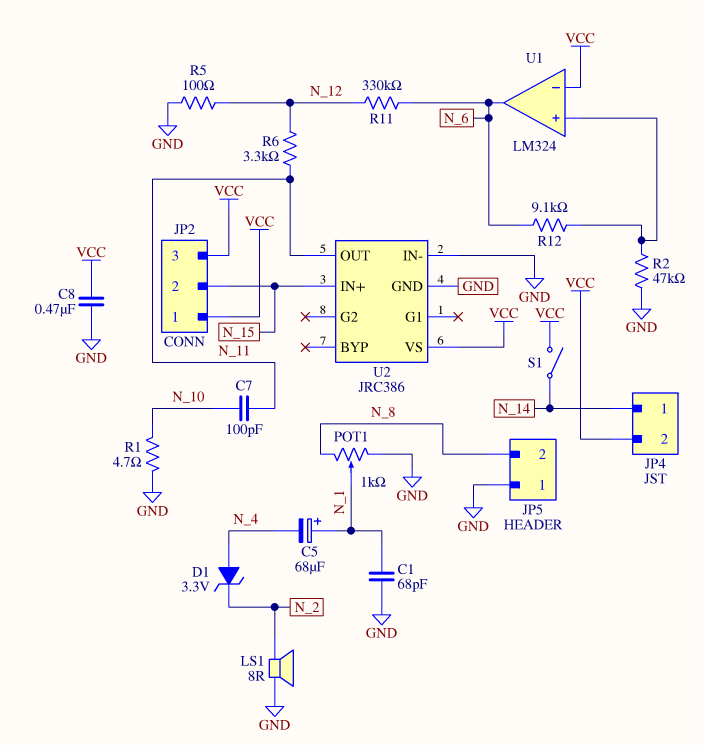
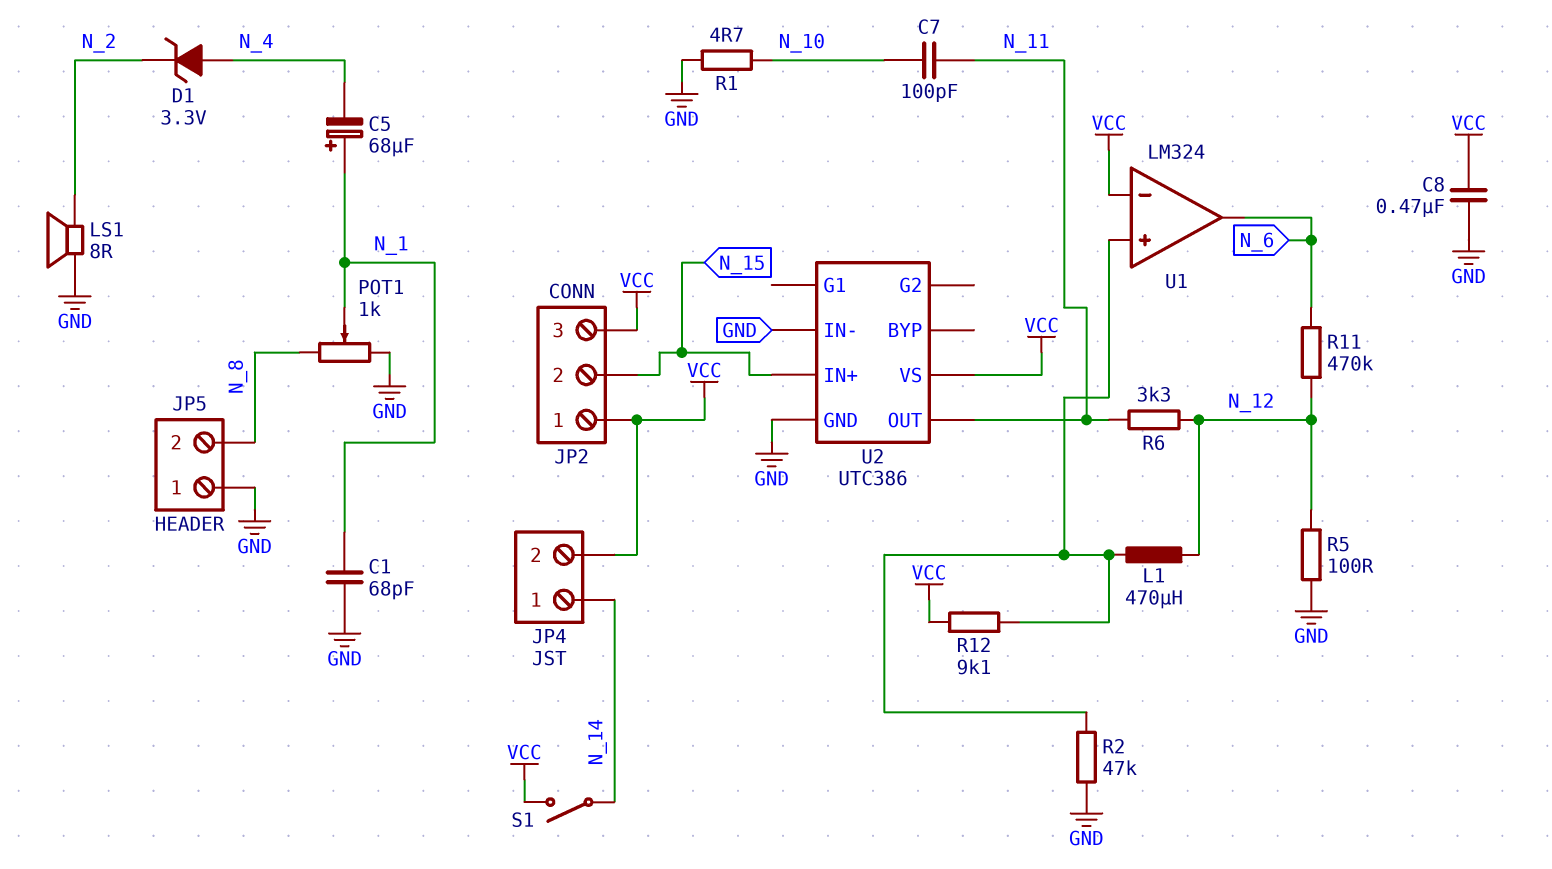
L1: none -> 470uH (N_12, U1/in+)
R11: 330k (N_6, N_12) -> 470k (N_6, N_12)
R12: 9.1k (N_6, U1/in+) -> 9.1k (U1/in+, VCC)
U2: JRC386 -> UTC386

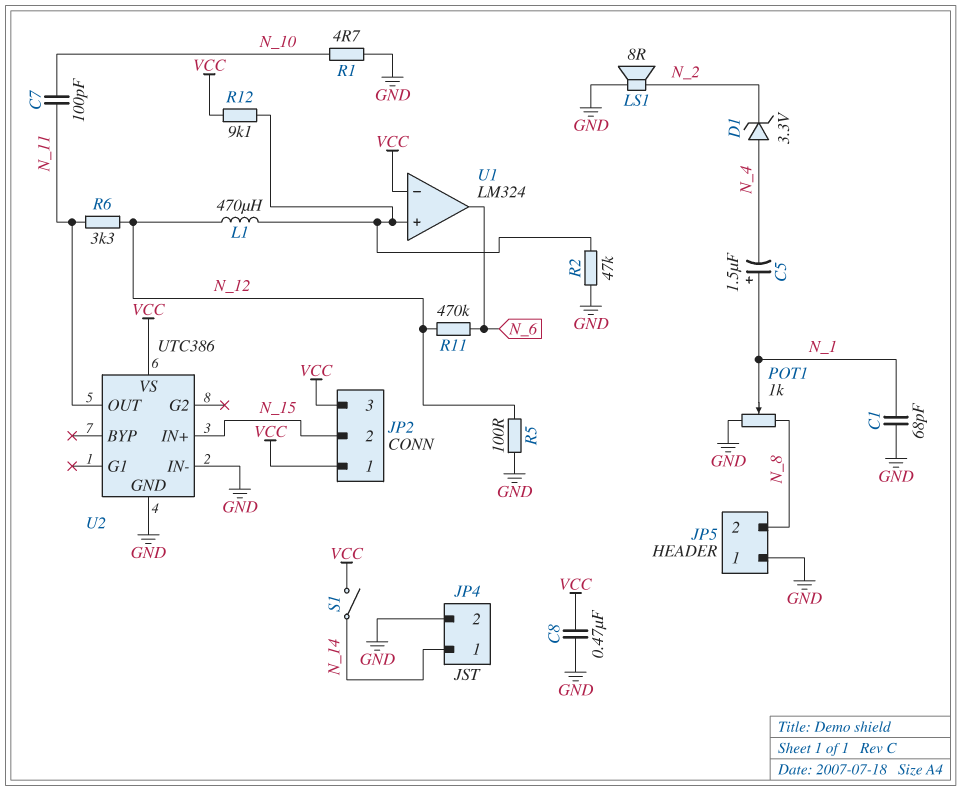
C5: 68uF (plus N_1, minus N_4) -> 1.5uF (plus N_1, minus N_4)
JP4 pin 2: VCC -> GND

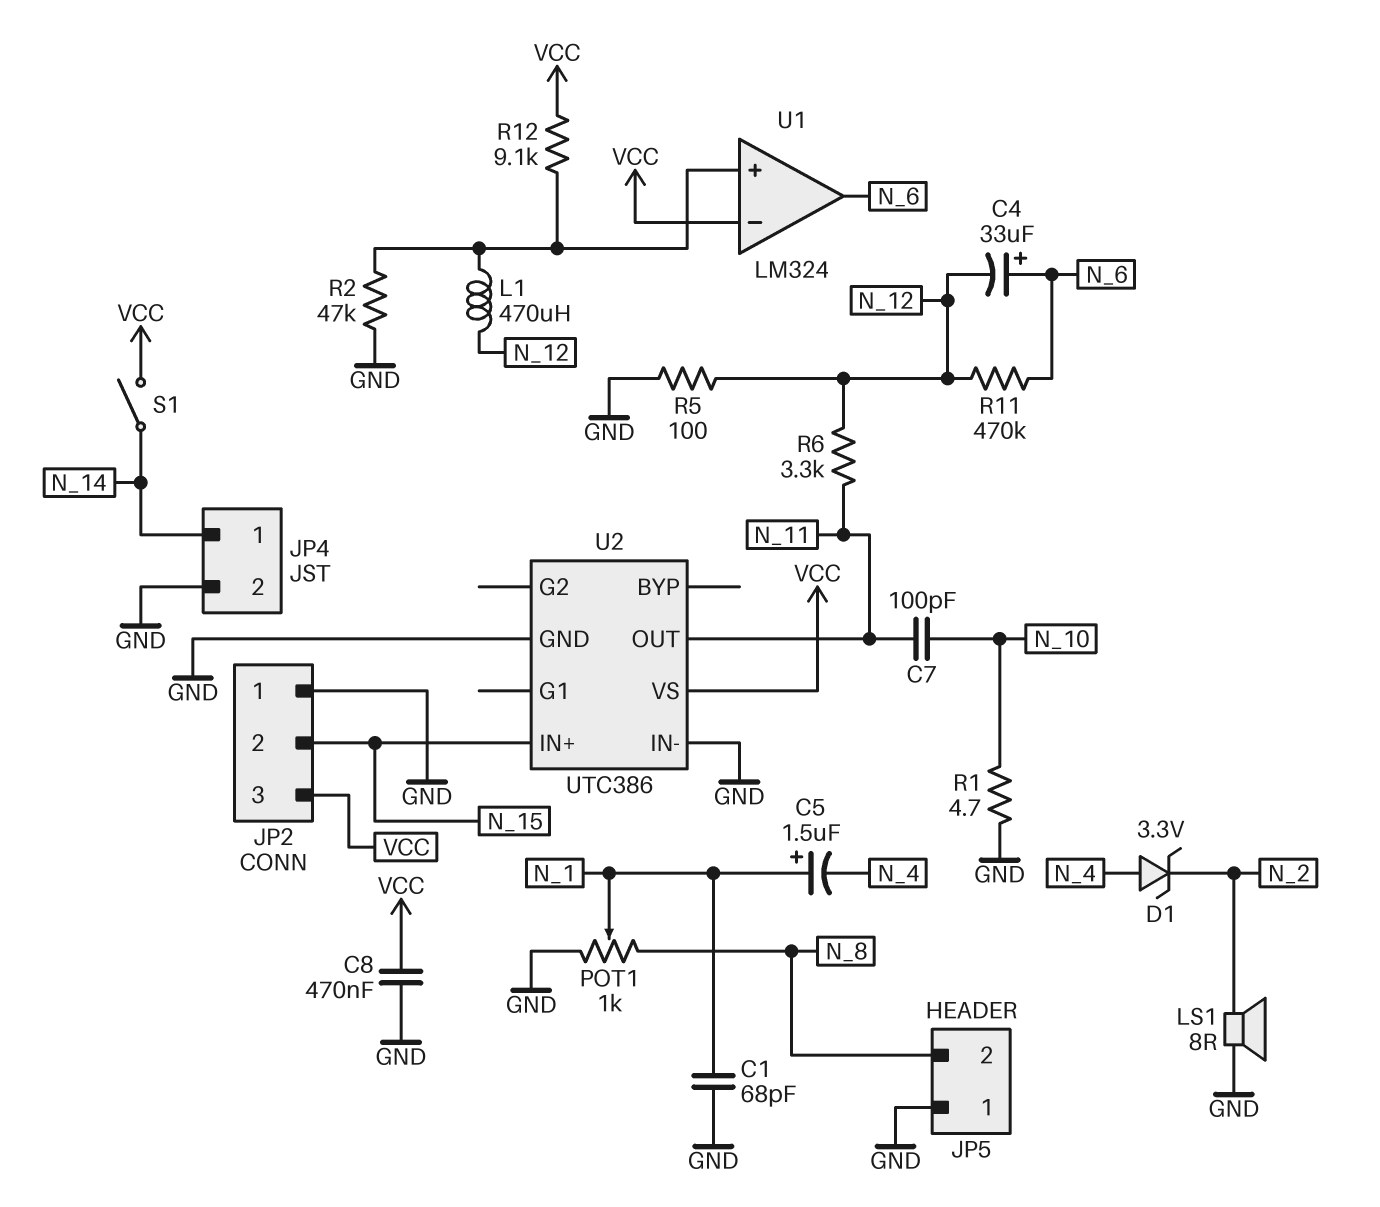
C4: none -> 33uF (plus N_6, minus N_12)
JP2 pin 1: VCC -> GND

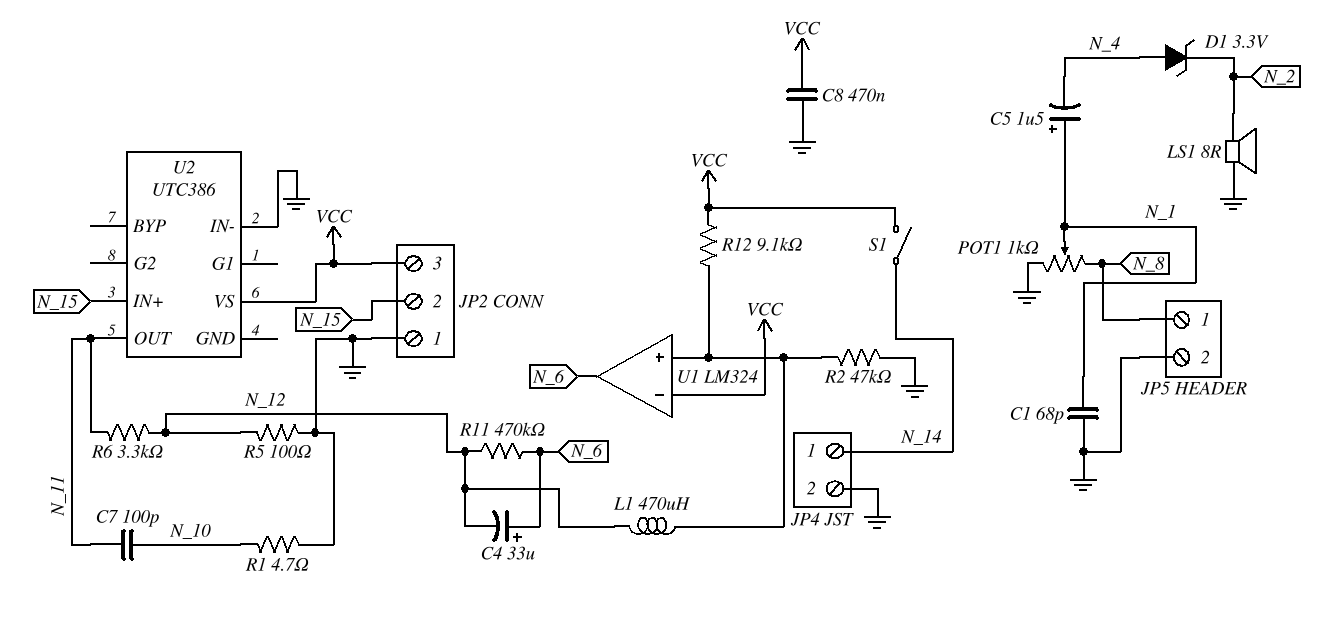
JP5 pin 1: GND -> N_8
JP5 pin 2: N_8 -> GND
U2 pin GND: GND -> none

